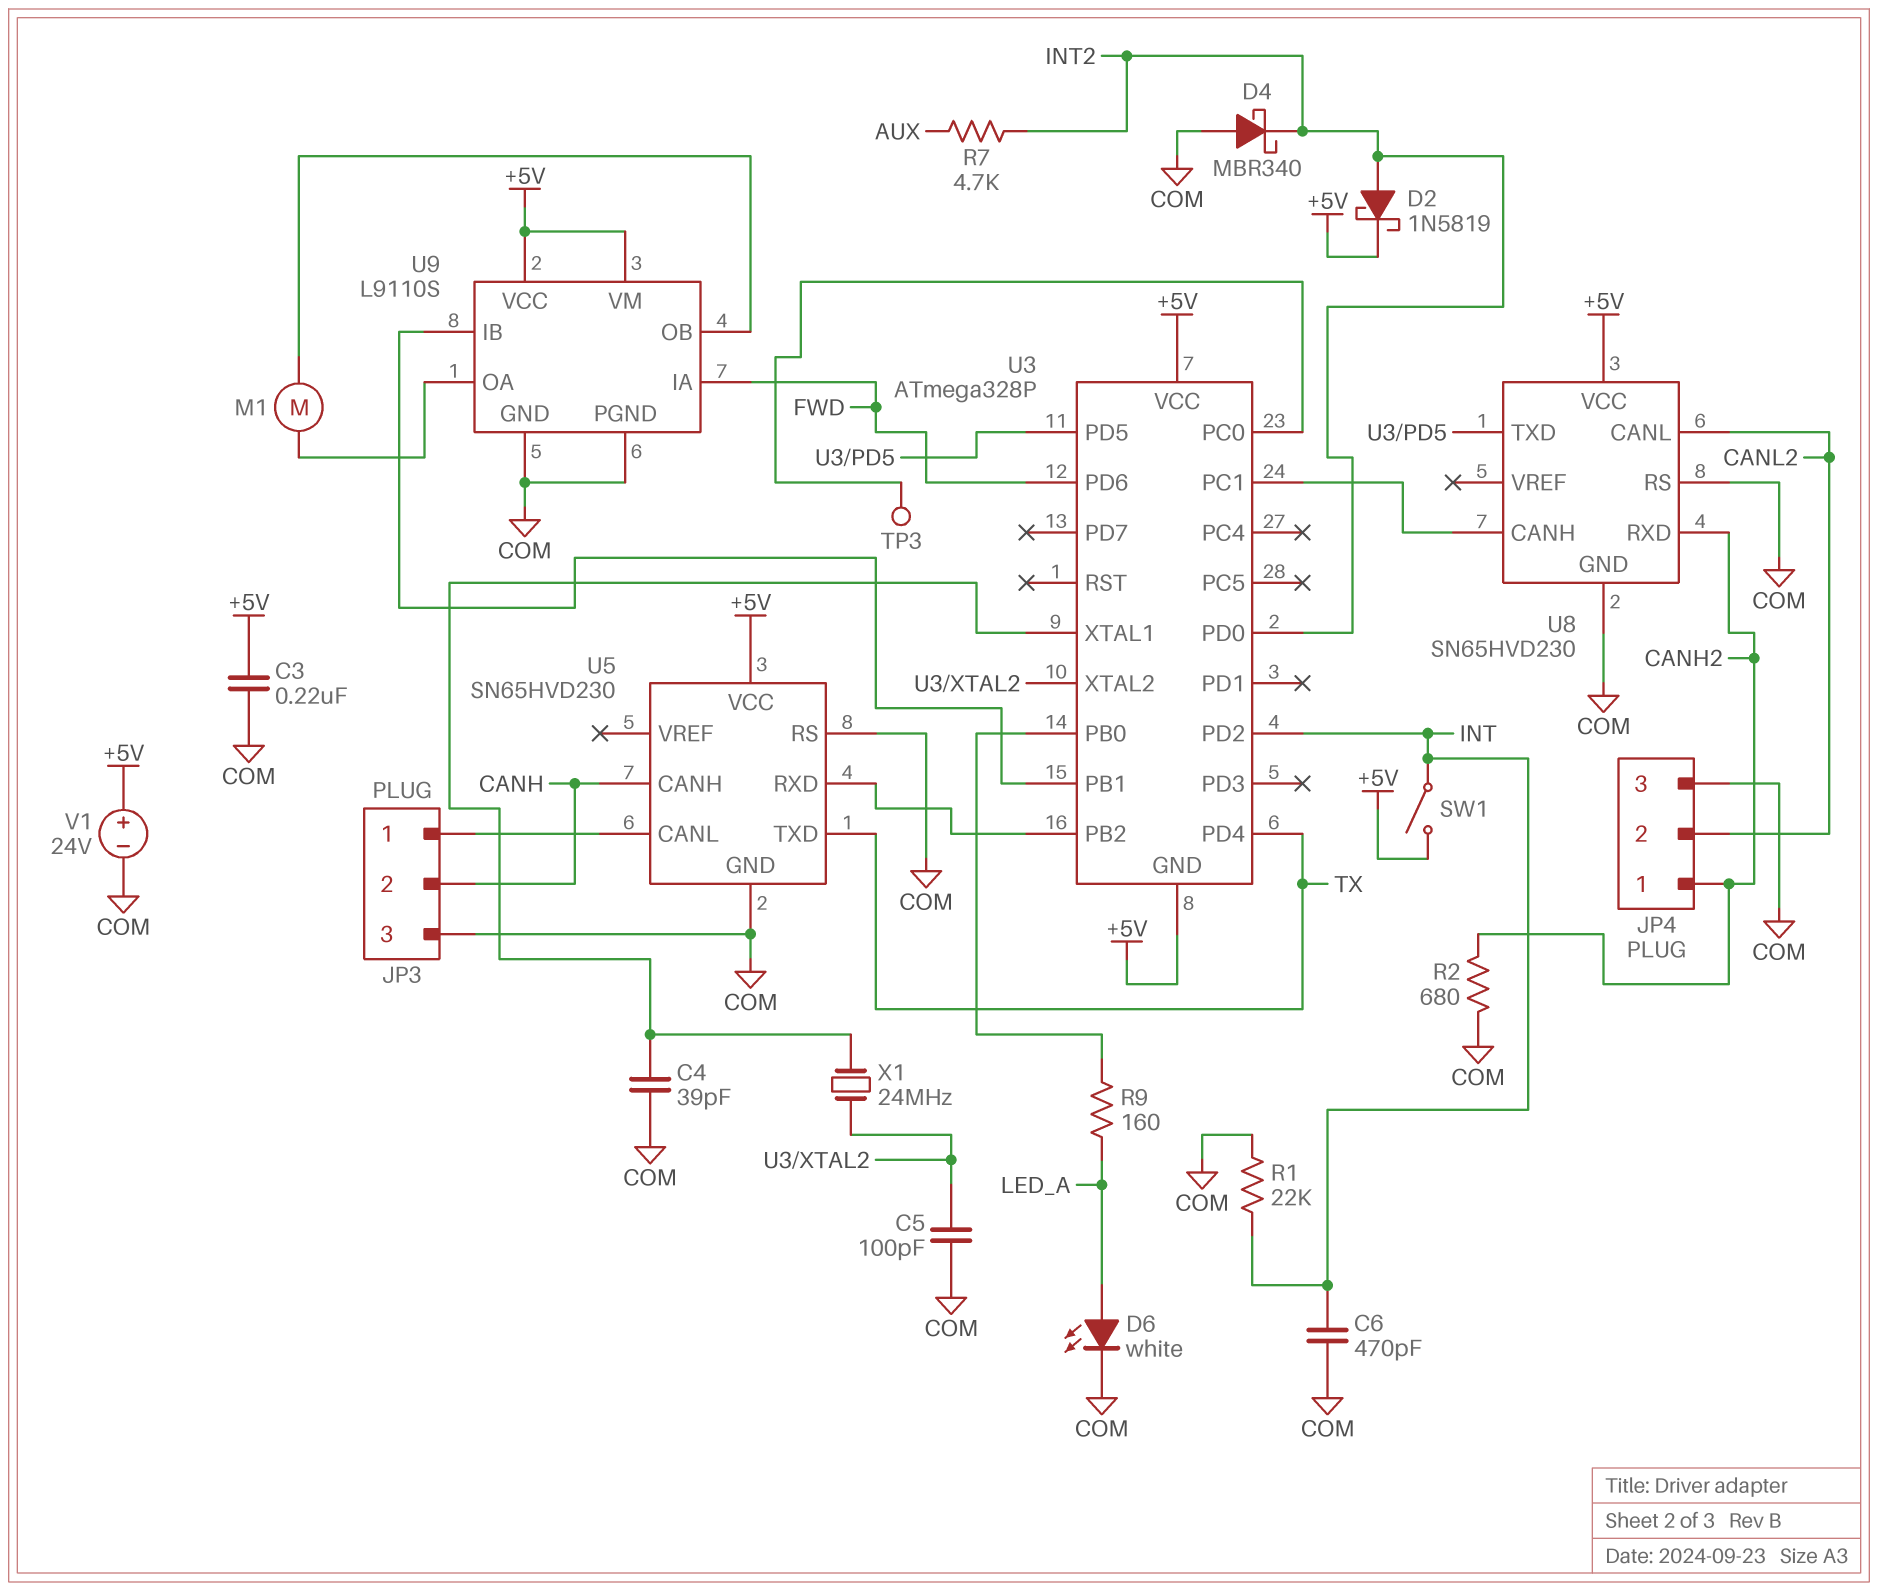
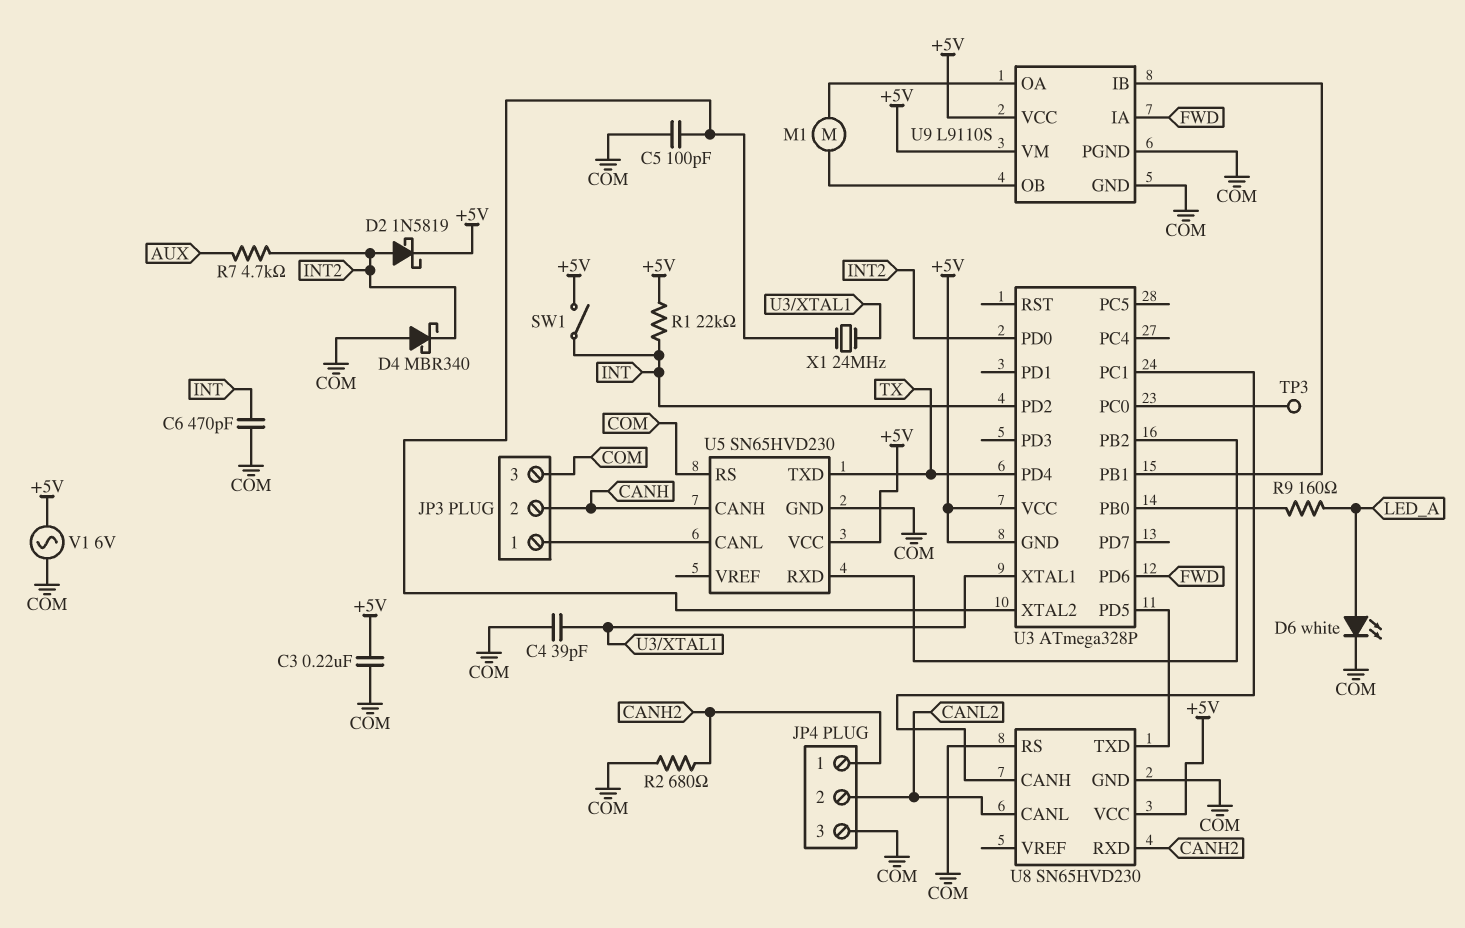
R1: 22k (COM, INT) -> 22k (+5V, INT)
V1: 24V (plus +5V, minus COM) -> AC 6V (+5V, COM)

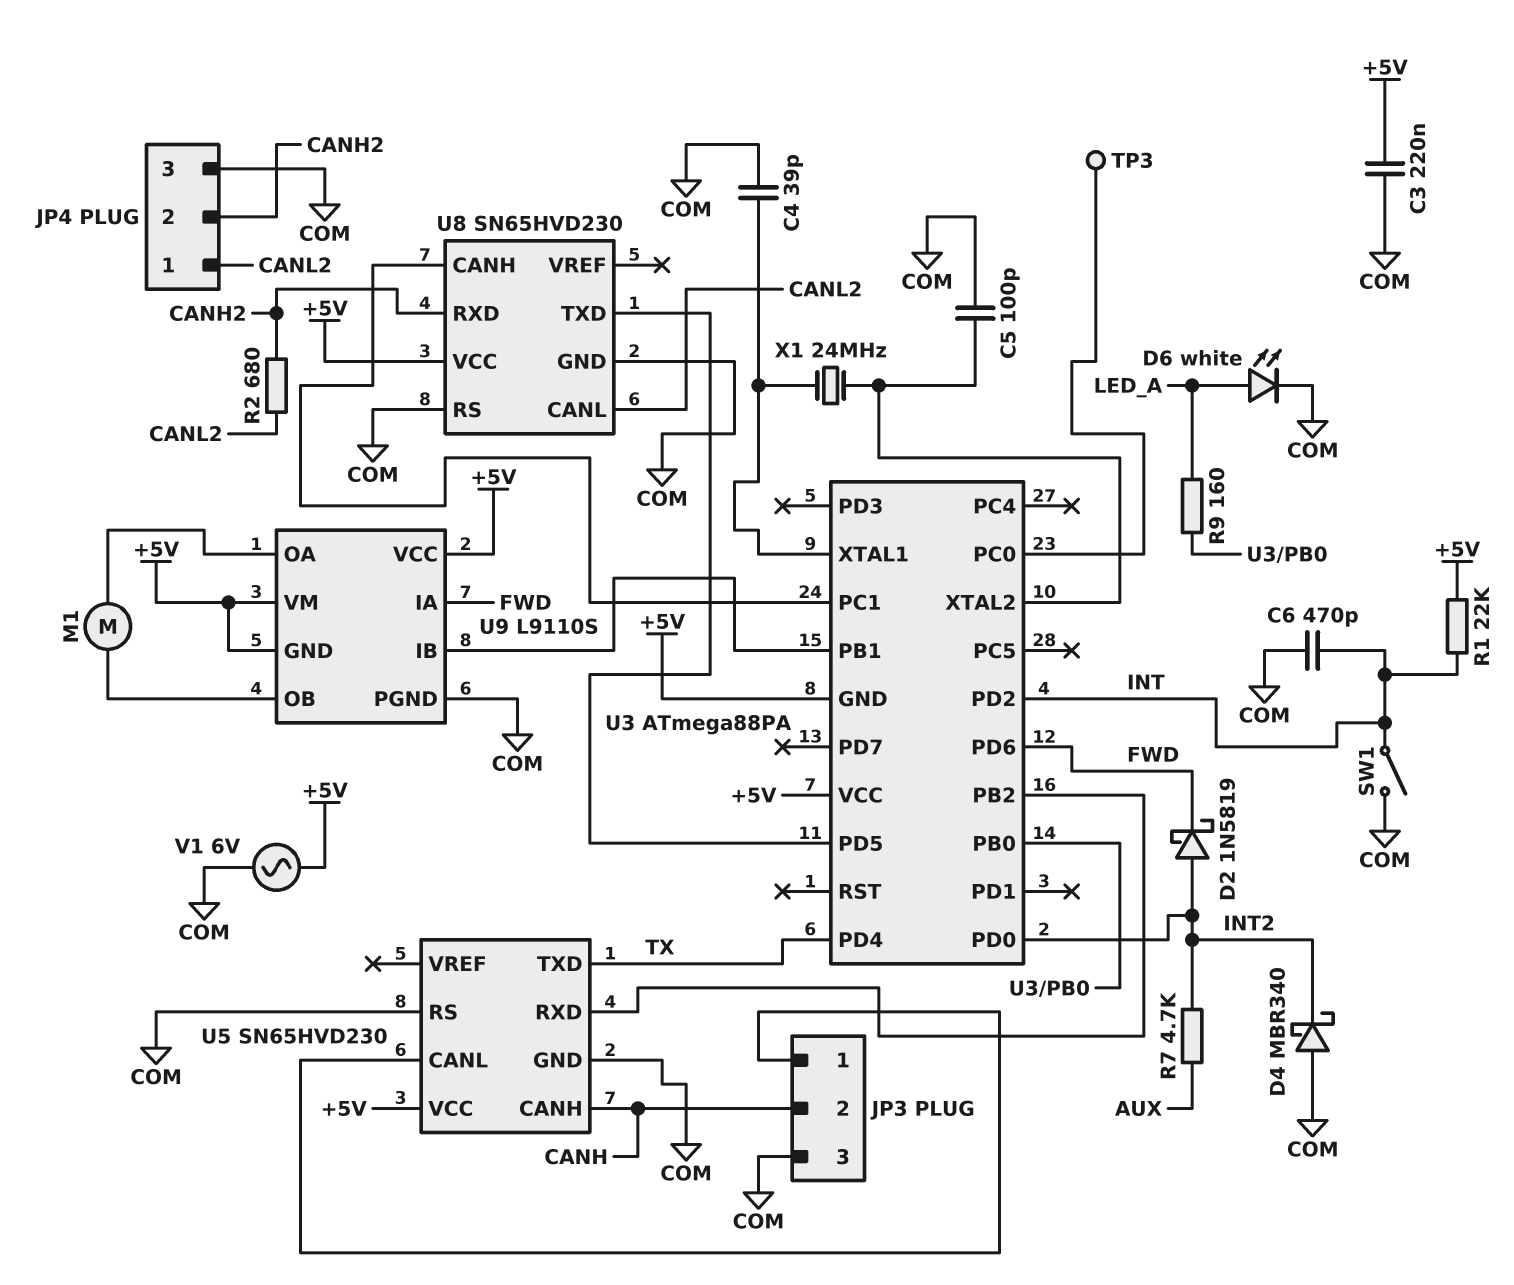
D2: schottky 1N5819 (A INT2, K +5V) -> schottky 1N5819 (A INT2, K FWD)
JP4 pin 1: CANH2 -> CANL2
JP4 pin 2: CANL2 -> CANH2
R2: 680 (CANH2, COM) -> 680 (CANH2, CANL2)
SW1: switch (+5V, INT) -> switch (COM, INT)
U3: ATmega328P -> ATmega88PA
U9 pin GND: COM -> +5V

